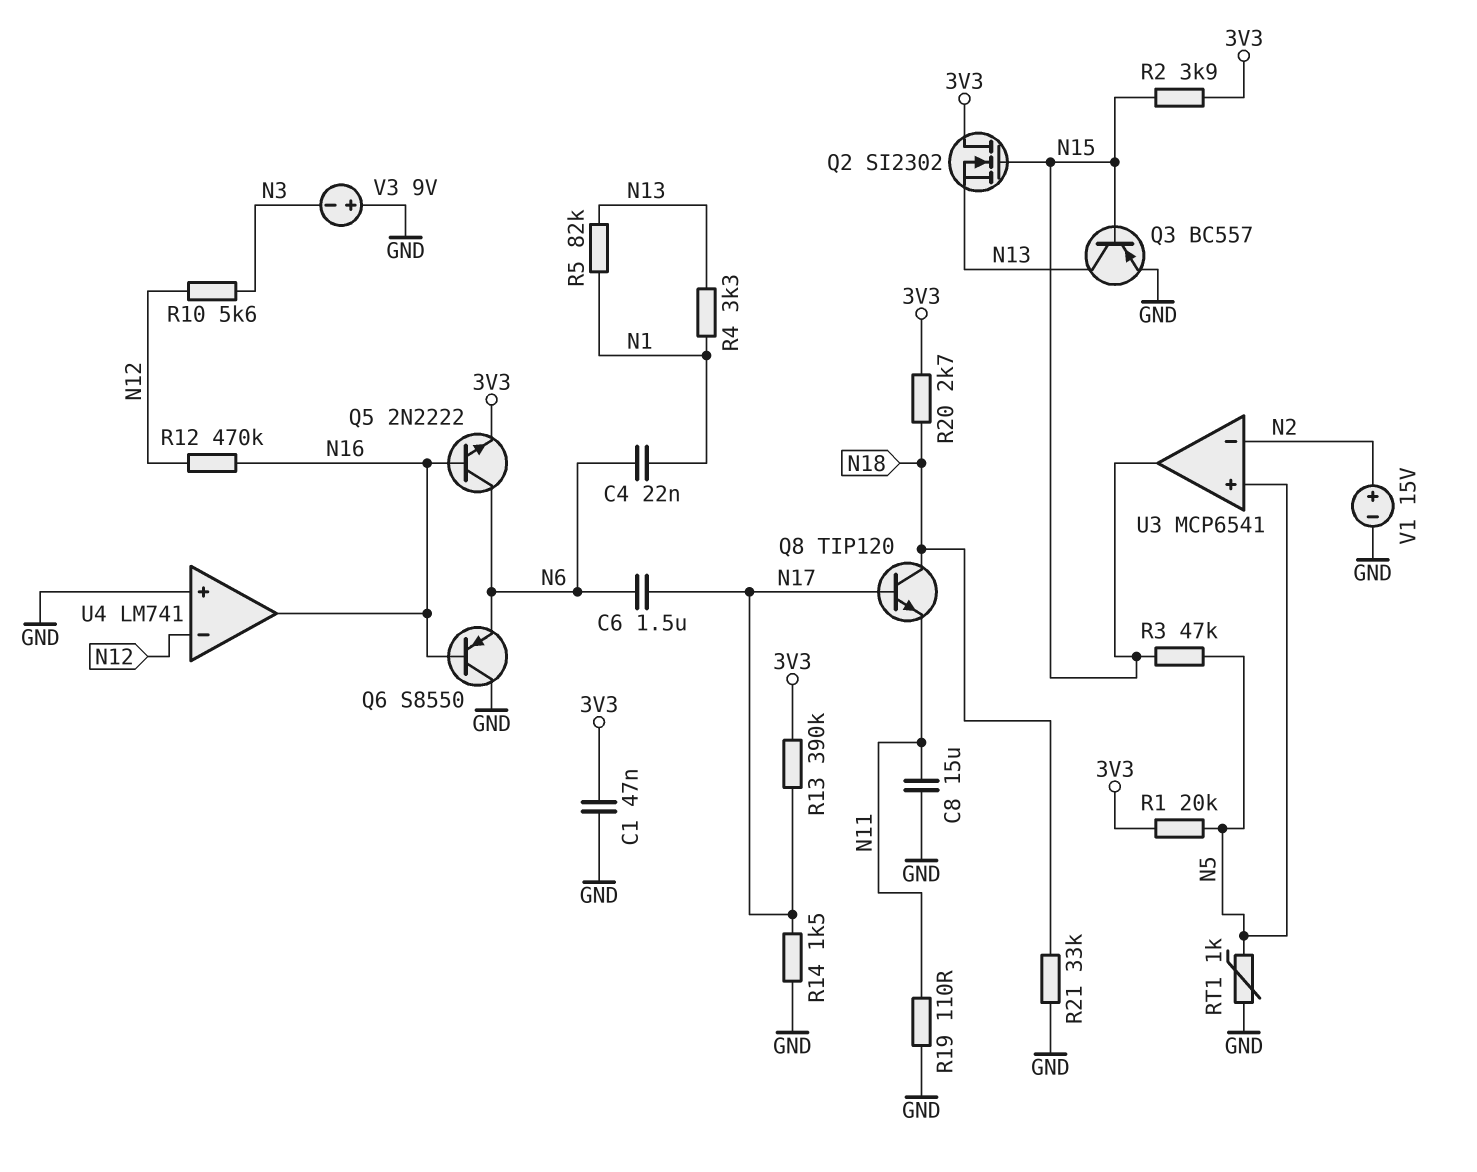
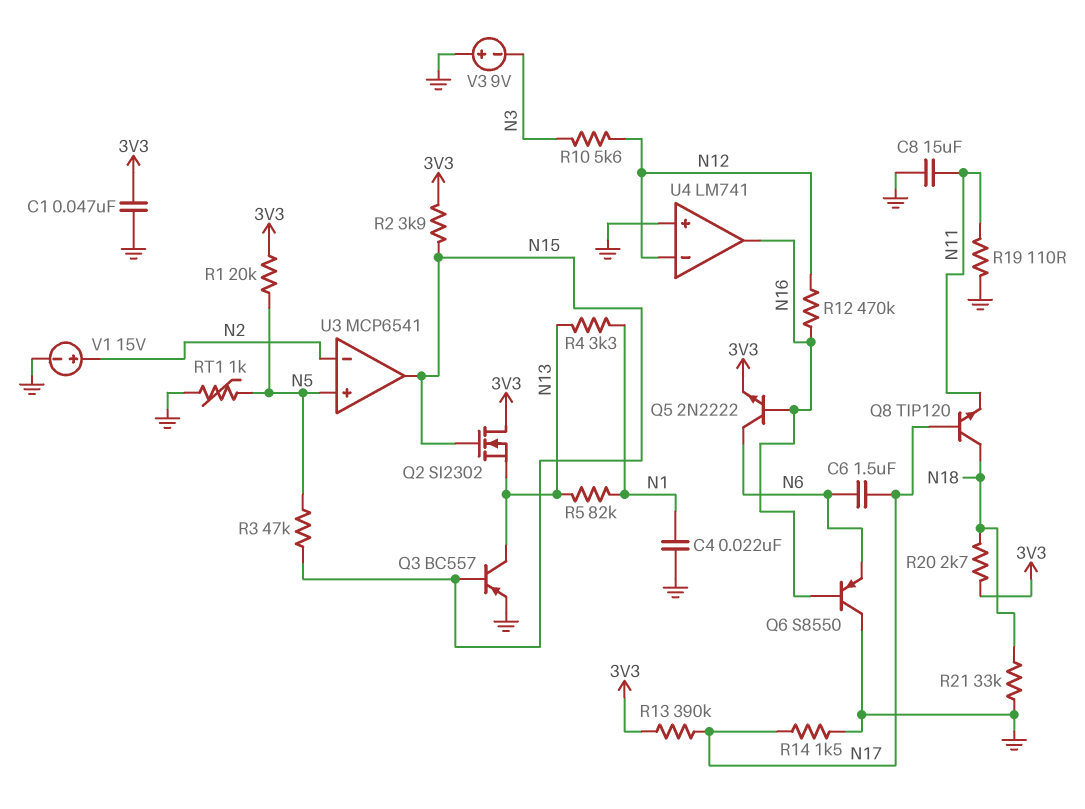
C4: 22nF (N1, N6) -> 22nF (GND, N1)

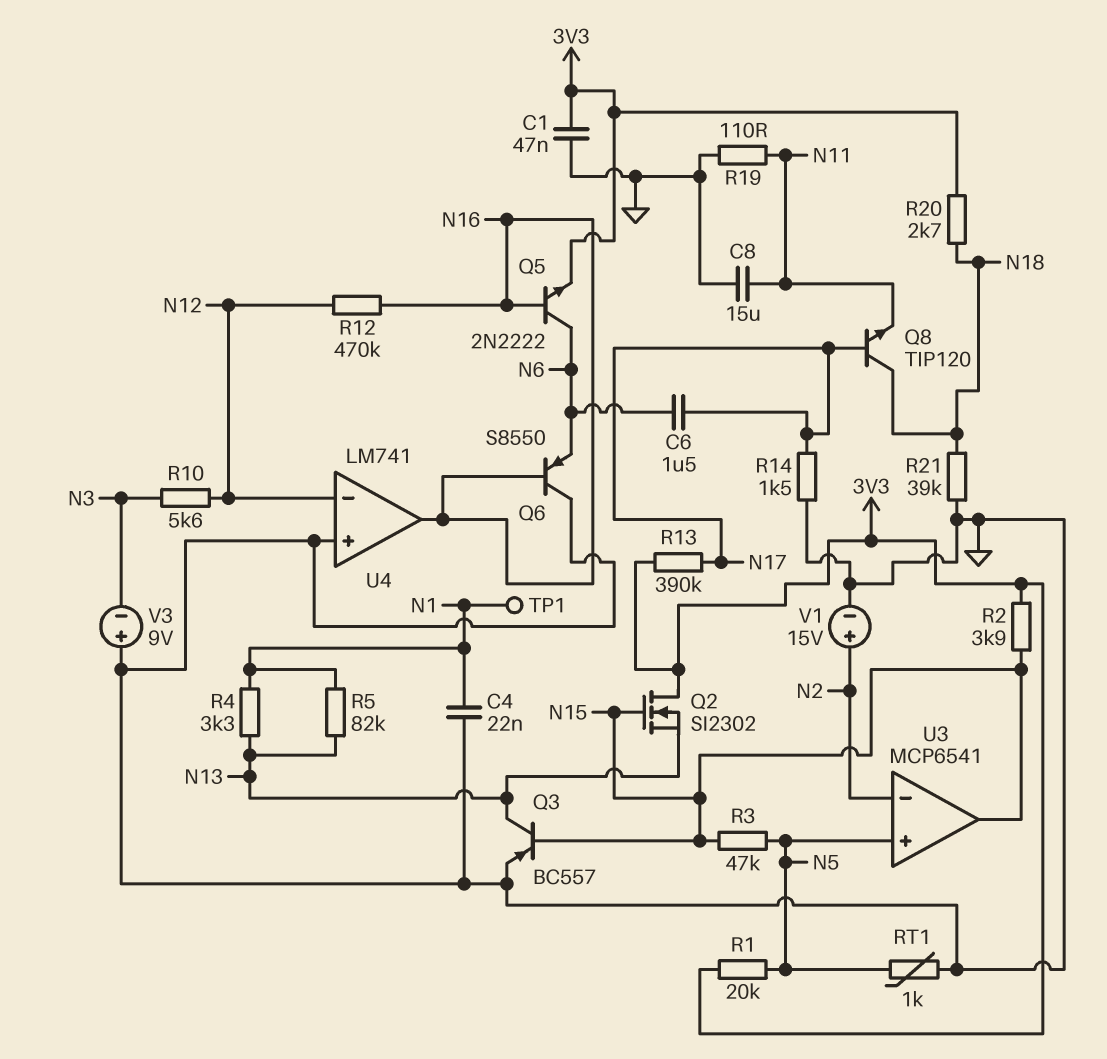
R21: 33k (GND, N18) -> 39k (GND, N18)
TP1: none -> test point (N1)

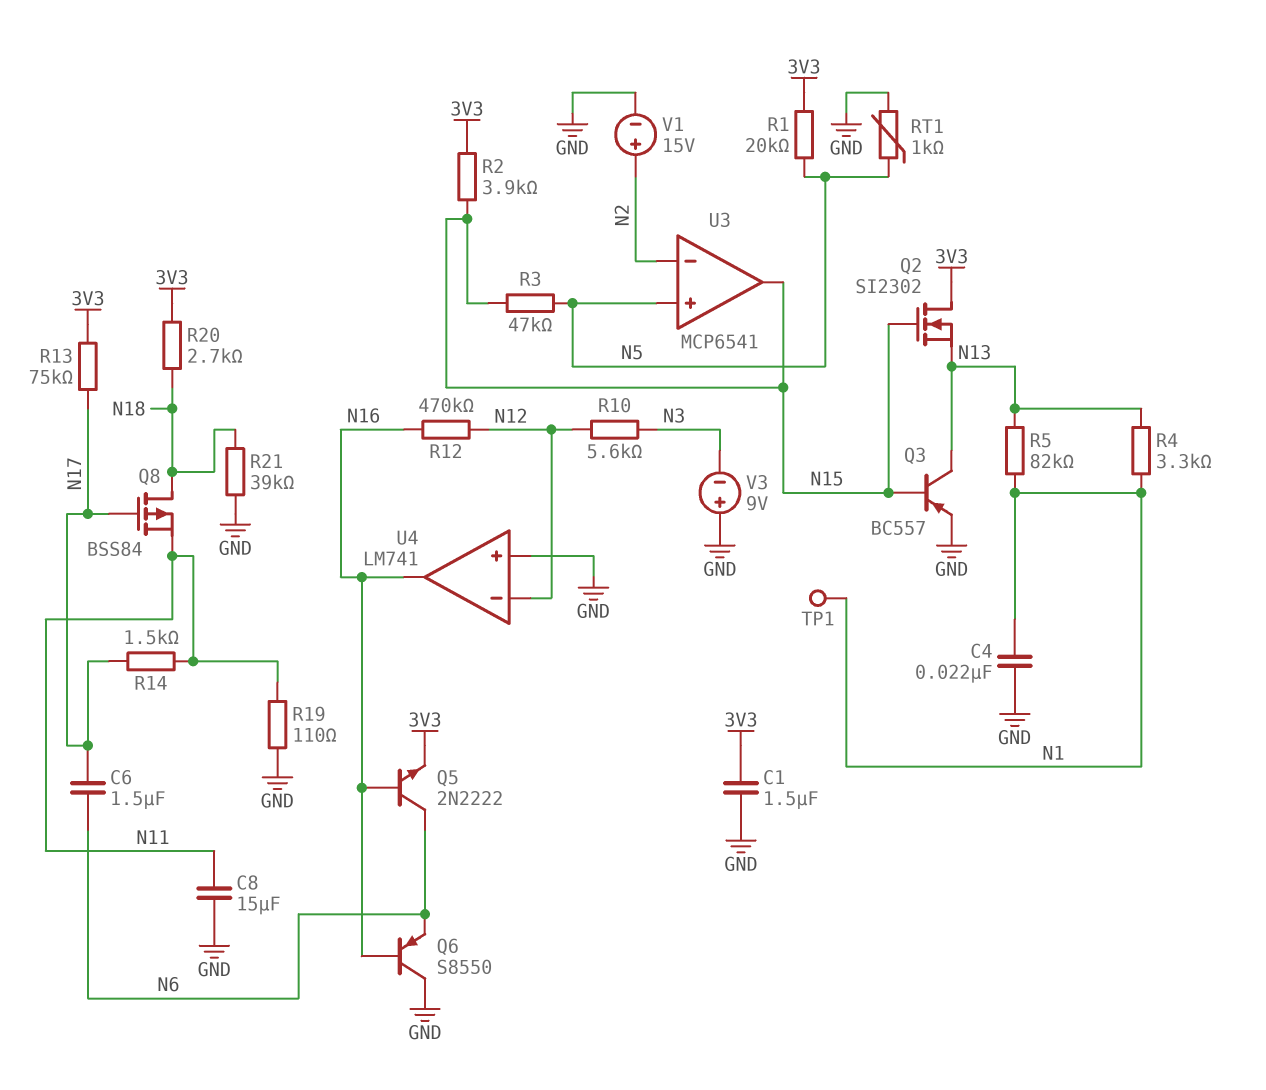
C1: 47nF (3V3, GND) -> 1.5uF (3V3, GND)
Q8: NPN TIP120 (B N17, C N18, E N11) -> PMOS BSS84 (G N17, D N18, S N11)
R13: 390k (3V3, N17) -> 75k (3V3, N17)
R14: 1.5k (GND, N17) -> 1.5k (N11, N17)

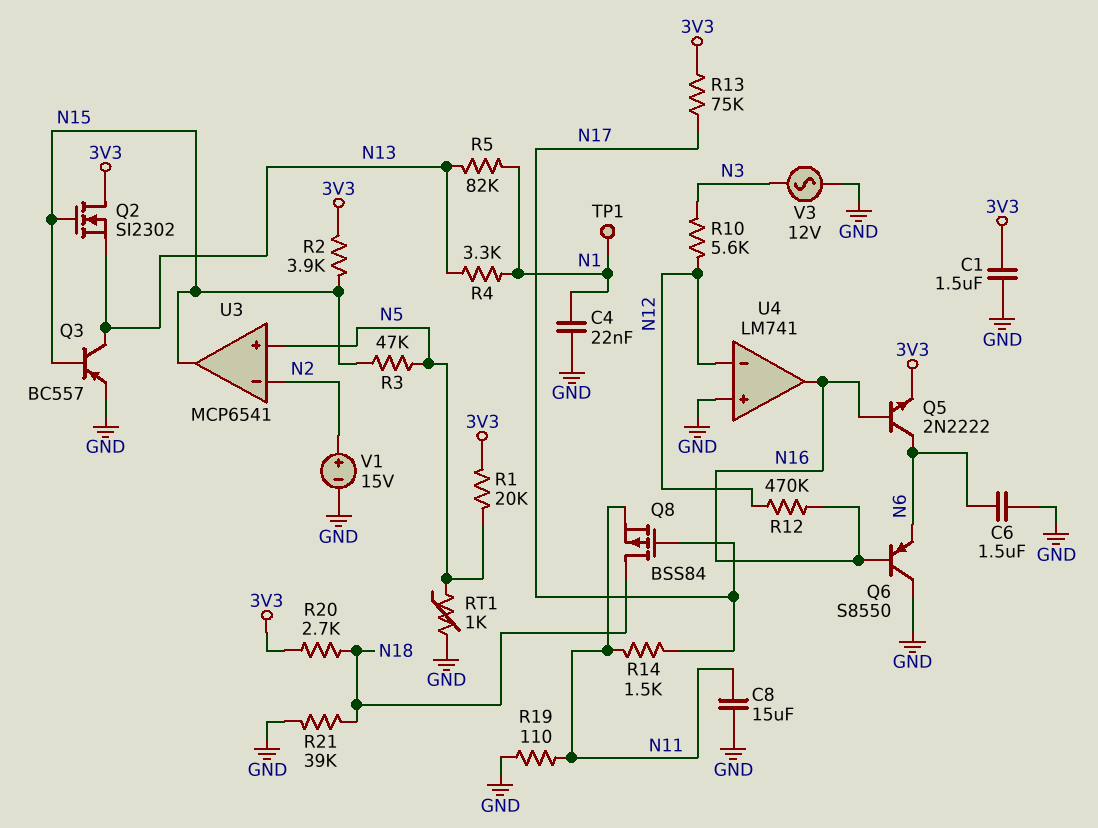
C6: 1.5uF (N6, N17) -> 1.5uF (GND, N6)
V3: 9V (plus GND, minus N3) -> AC 12V (GND, N3)

